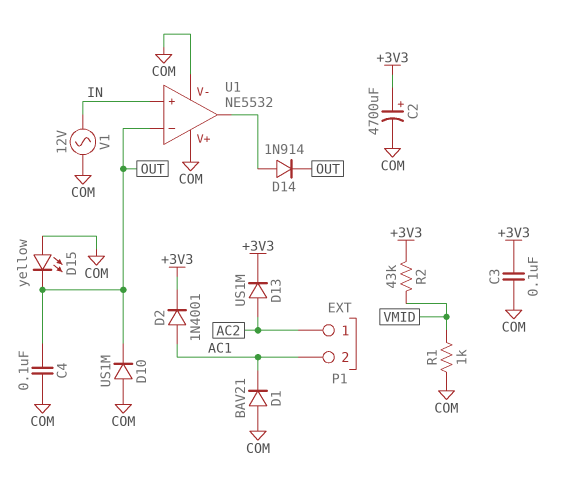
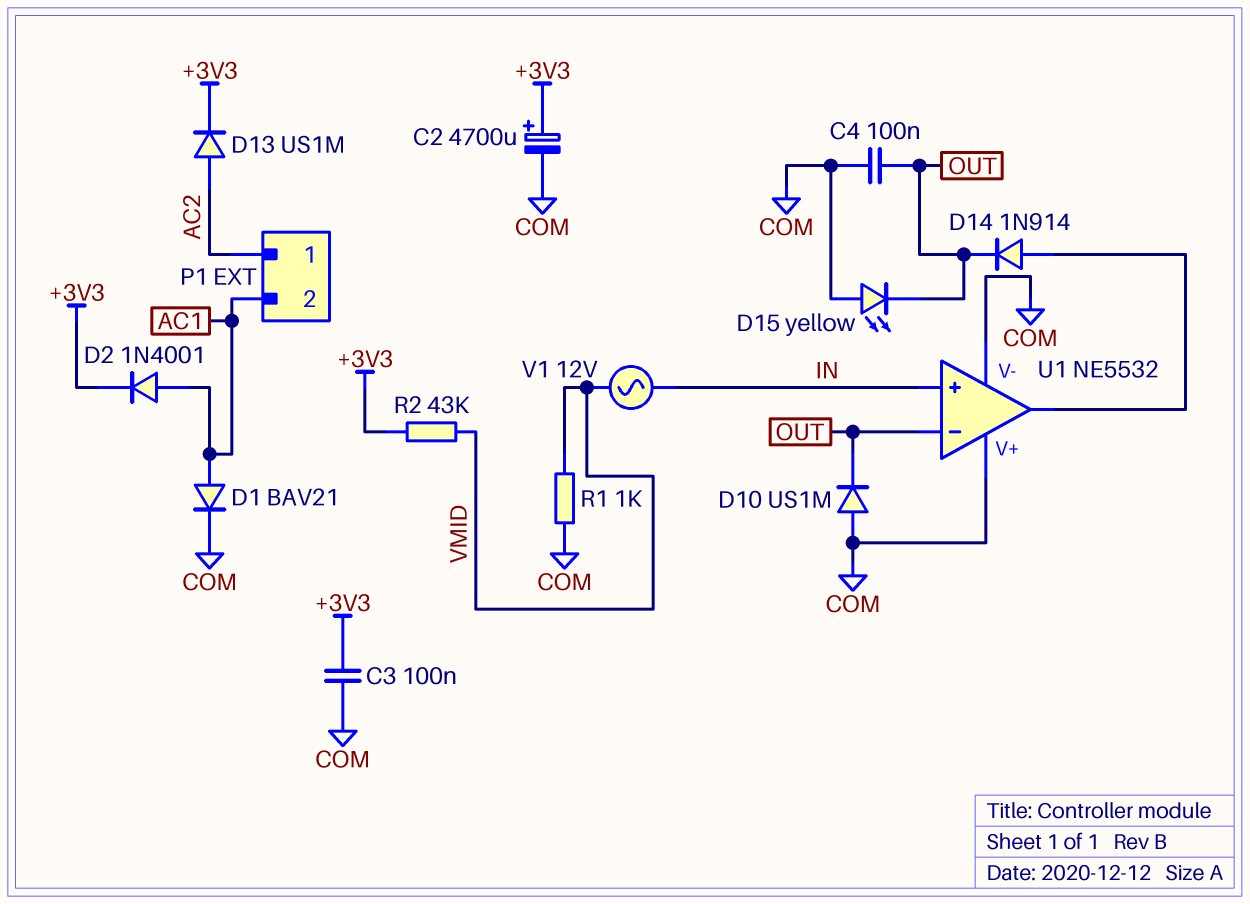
D1: diode BAV21 (A COM, K AC1) -> diode BAV21 (A AC1, K COM)
V1: AC 12V (COM, IN) -> AC 12V (IN, VMID)

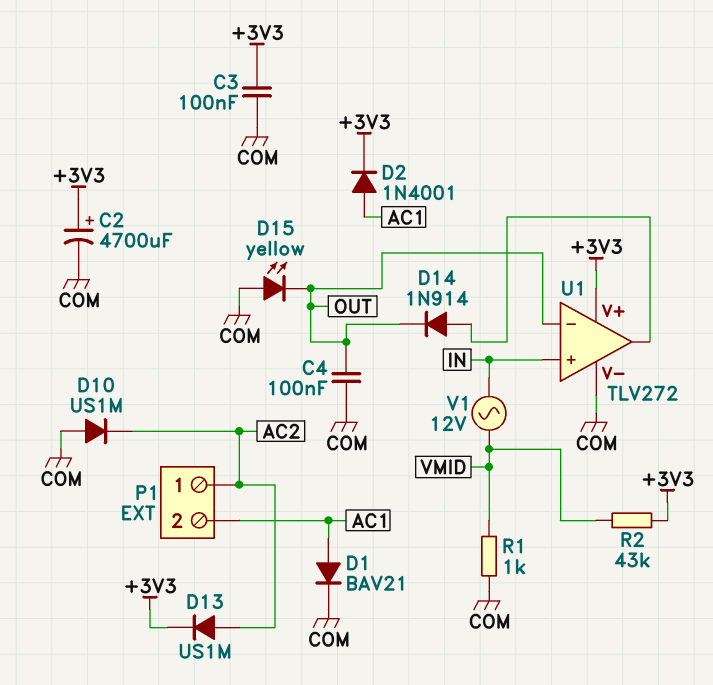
D10: diode US1M (A COM, K OUT) -> diode US1M (A COM, K AC2)
U1: NE5532 -> TLV272
U1 pin V+: COM -> +3V3

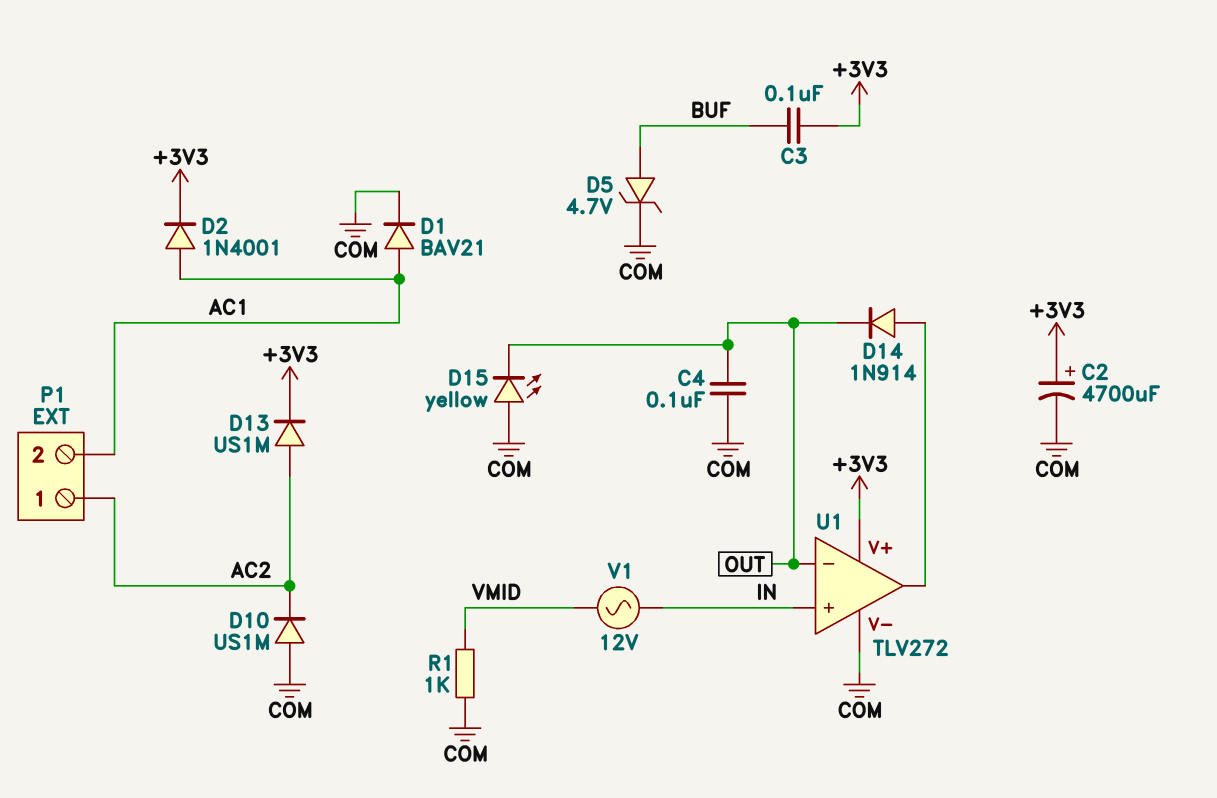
C3: 100nF (+3V3, COM) -> 100nF (+3V3, BUF)
D5: none -> zener 4.7V (A BUF, K COM)
R2: 43k (+3V3, VMID) -> none

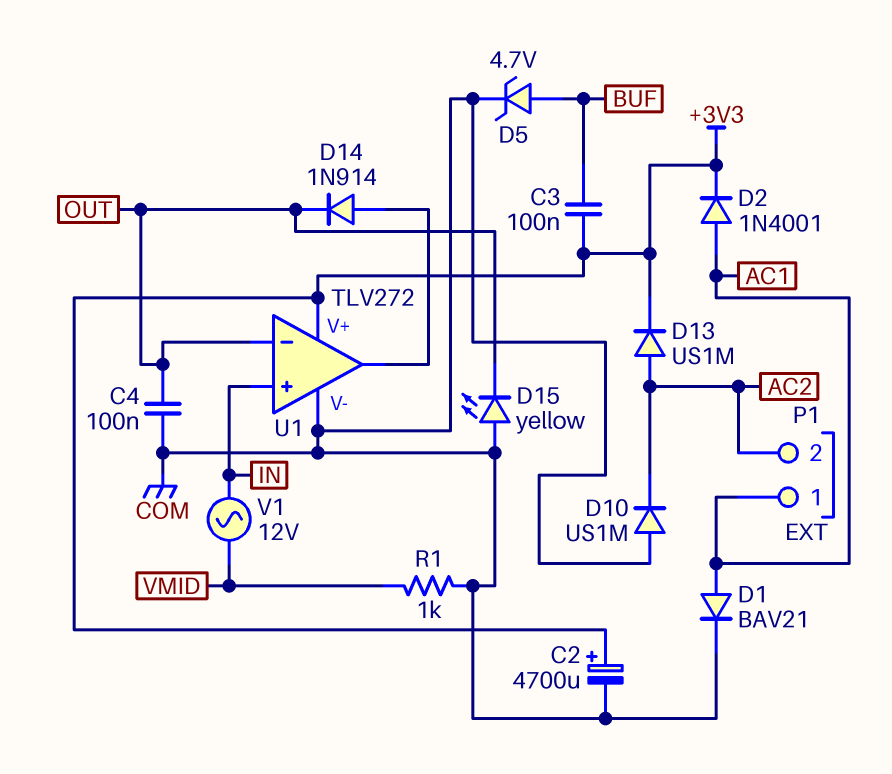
P1 pin 1: AC2 -> AC1
P1 pin 2: AC1 -> AC2

